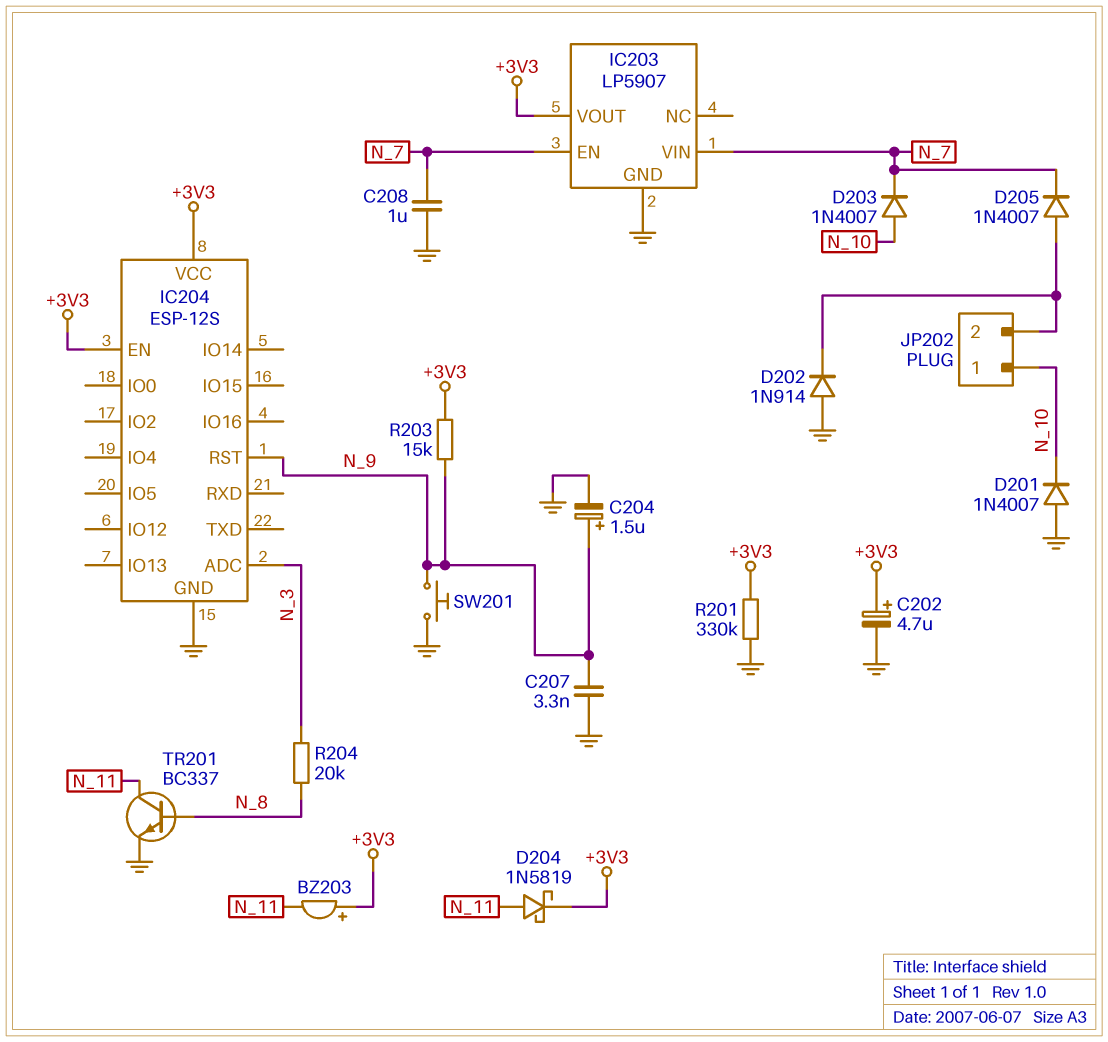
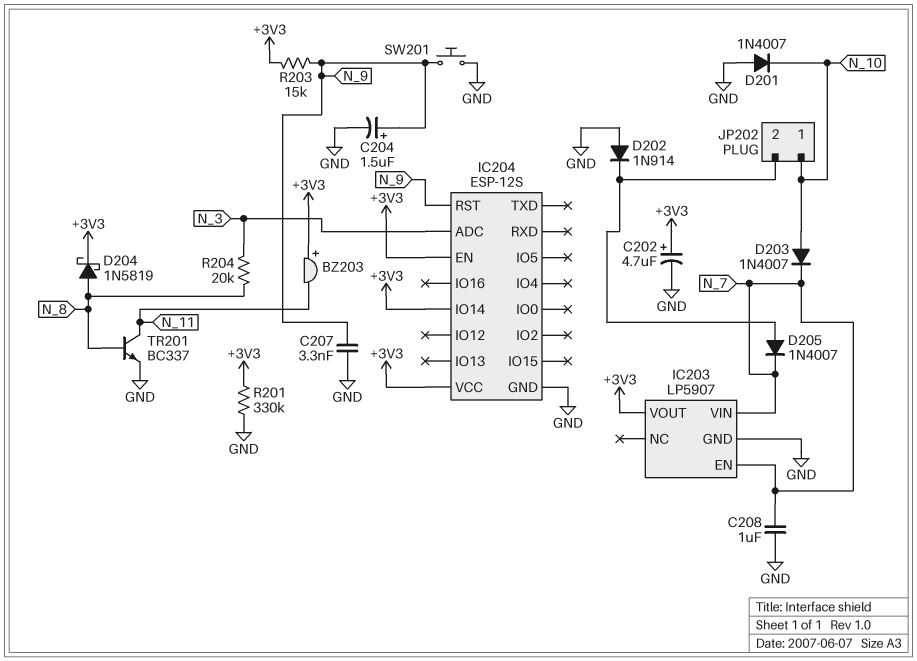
D204: schottky 1N5819 (A N_11, K +3V3) -> schottky 1N5819 (A N_8, K +3V3)
IC204 pin IO14: none -> +3V3

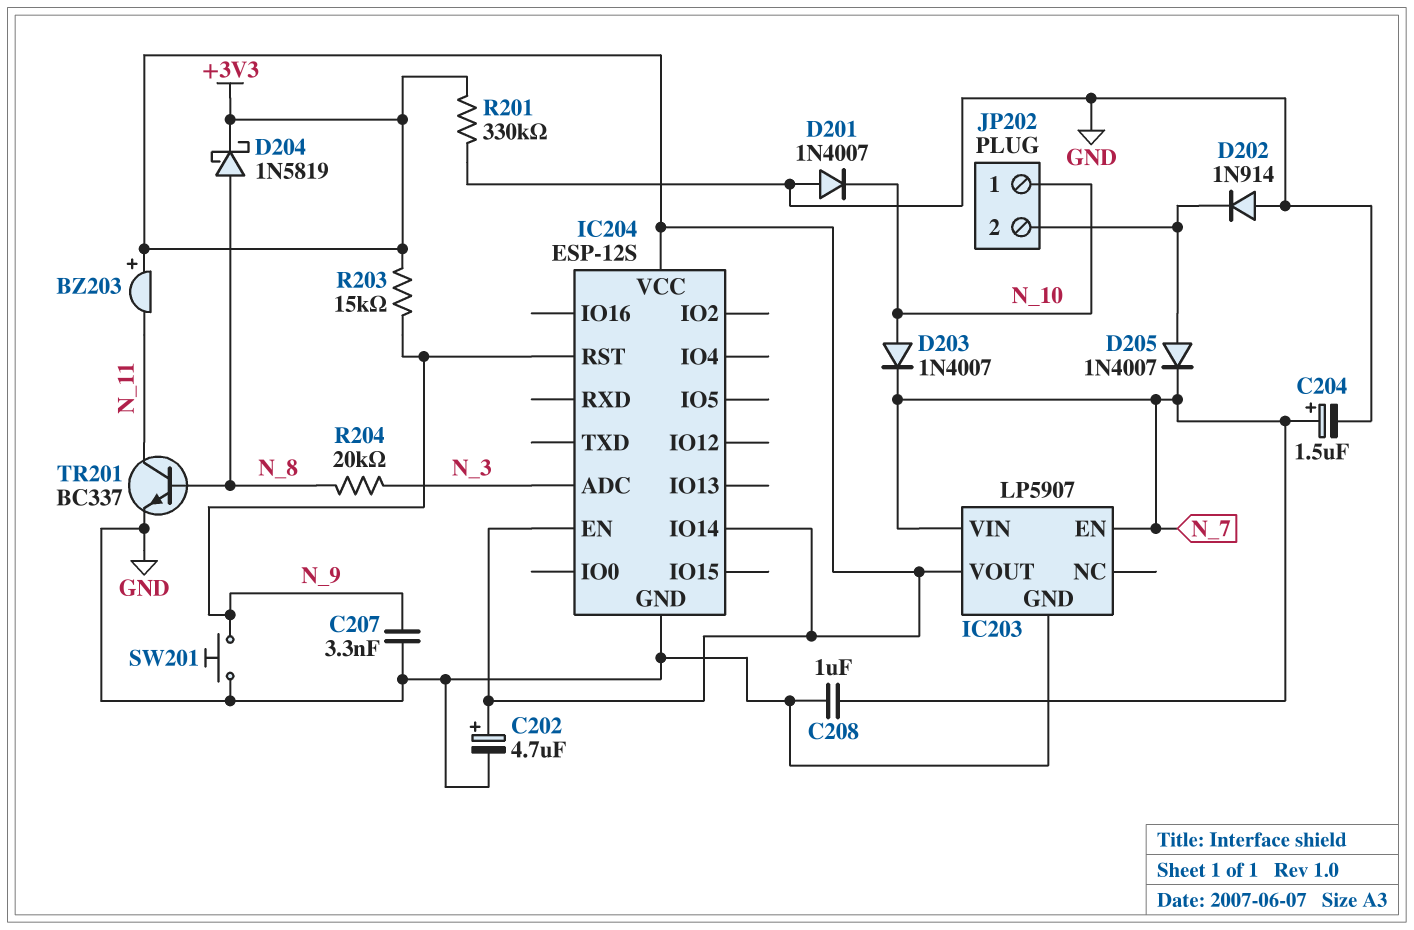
C204: 1.5uF (plus N_9, minus GND) -> 1.5uF (plus N_7, minus GND)

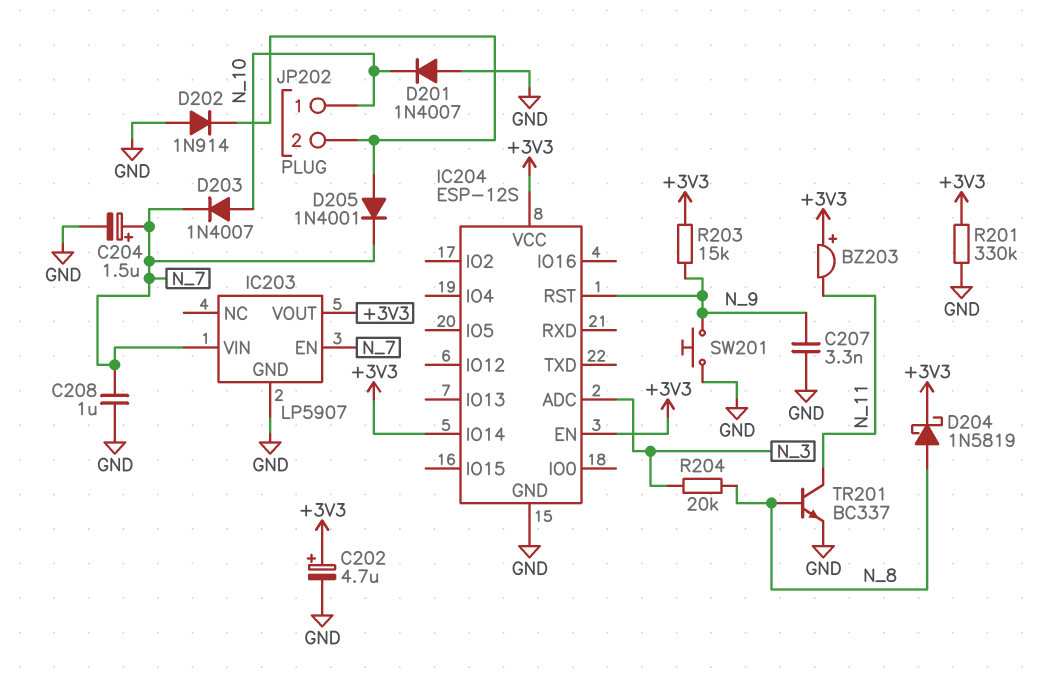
D205: diode 1N4007 (A JP202/2, K N_7) -> diode 1N4001 (A JP202/2, K N_7)

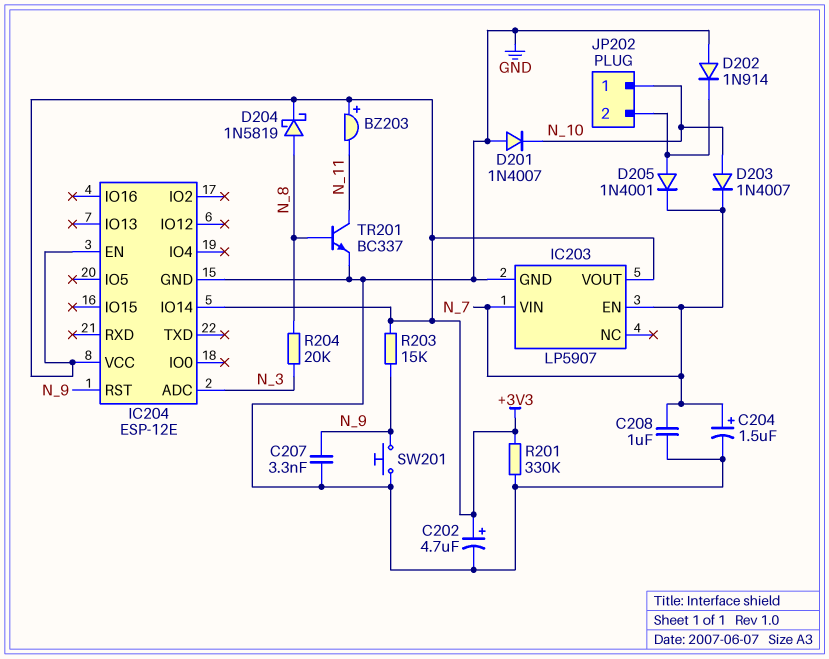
IC204: ESP-12S -> ESP-12E

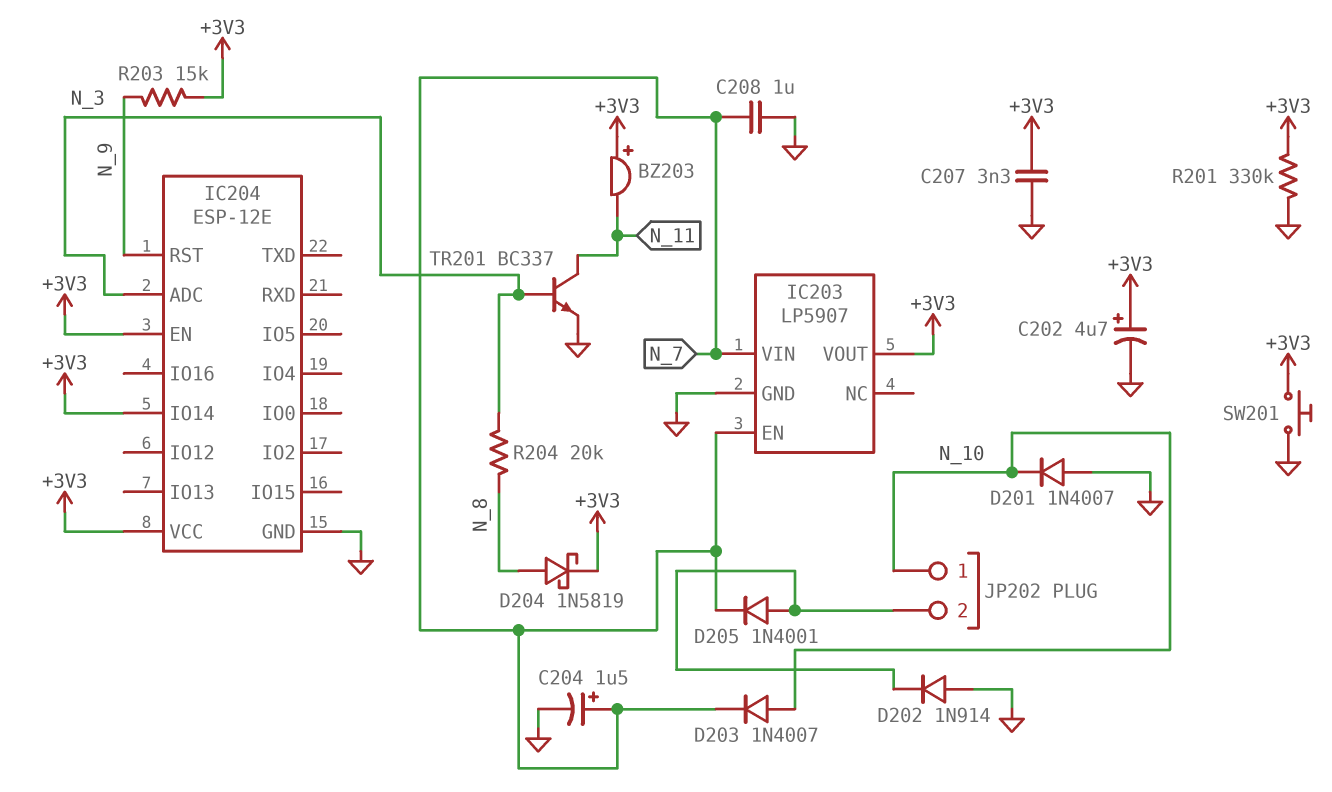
C207: 3.3nF (GND, N_9) -> 3.3nF (+3V3, GND)
SW201: button (GND, N_9) -> button (+3V3, GND)
TR201: NPN BC337 (B N_8, C N_11, E GND) -> NPN BC337 (B N_3, C N_11, E GND)

